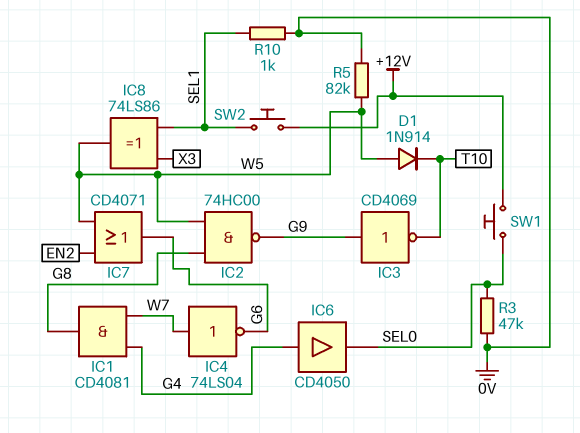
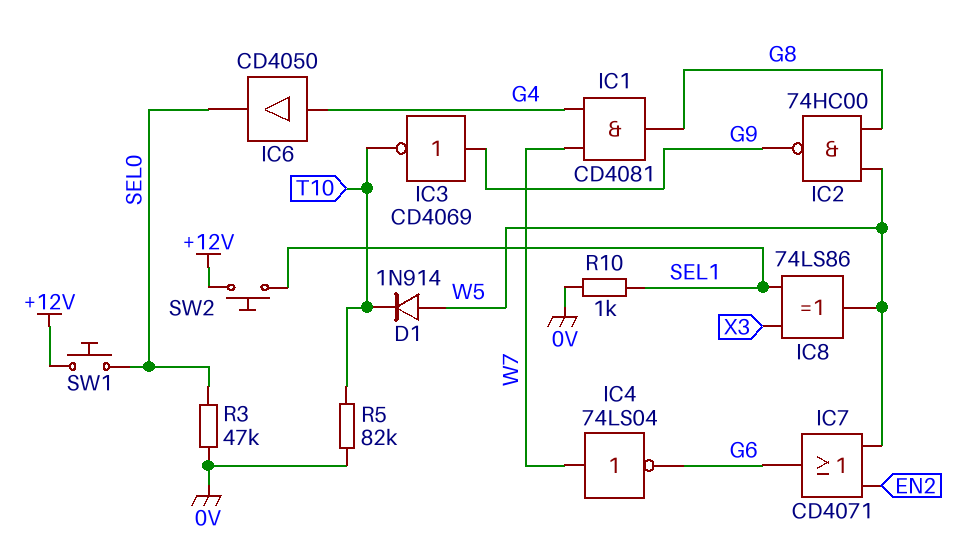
R5: 82k (0V, W5) -> 82k (0V, T10)

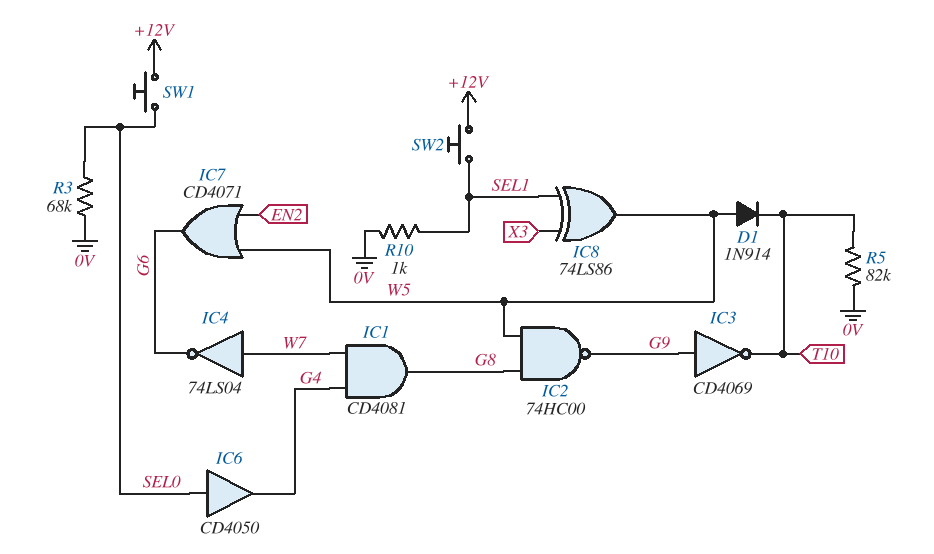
IC6: buffer CD4050 (in G4, out SEL0) -> buffer CD4050 (in SEL0, out G4)
R3: 47k (0V, SEL0) -> 68k (0V, SEL0)

